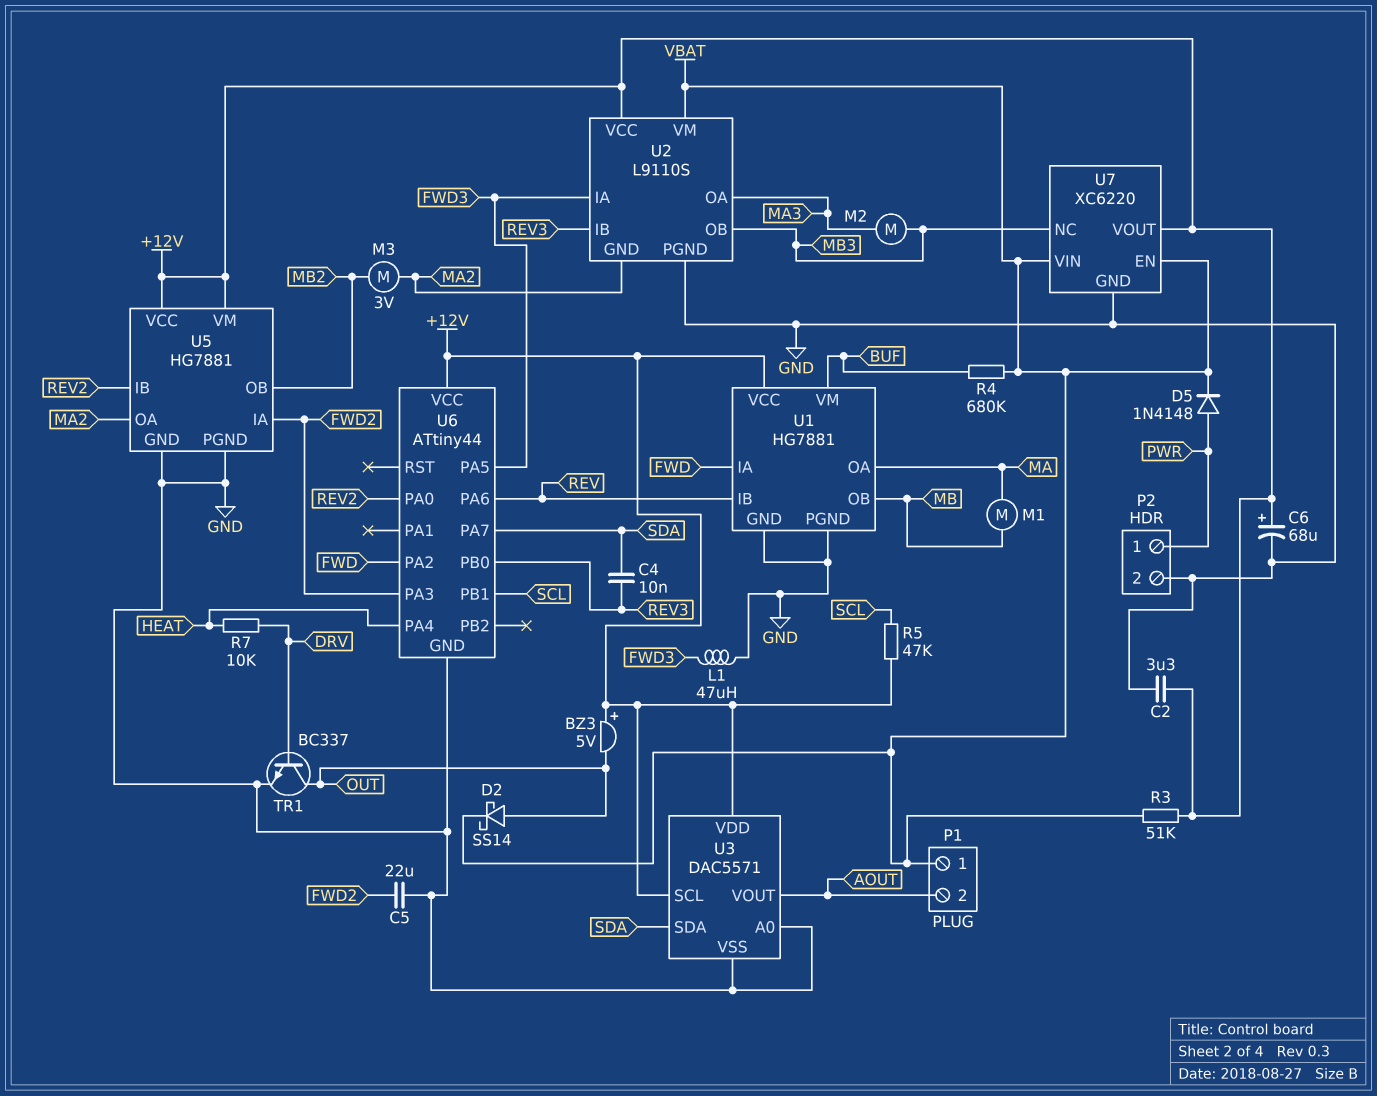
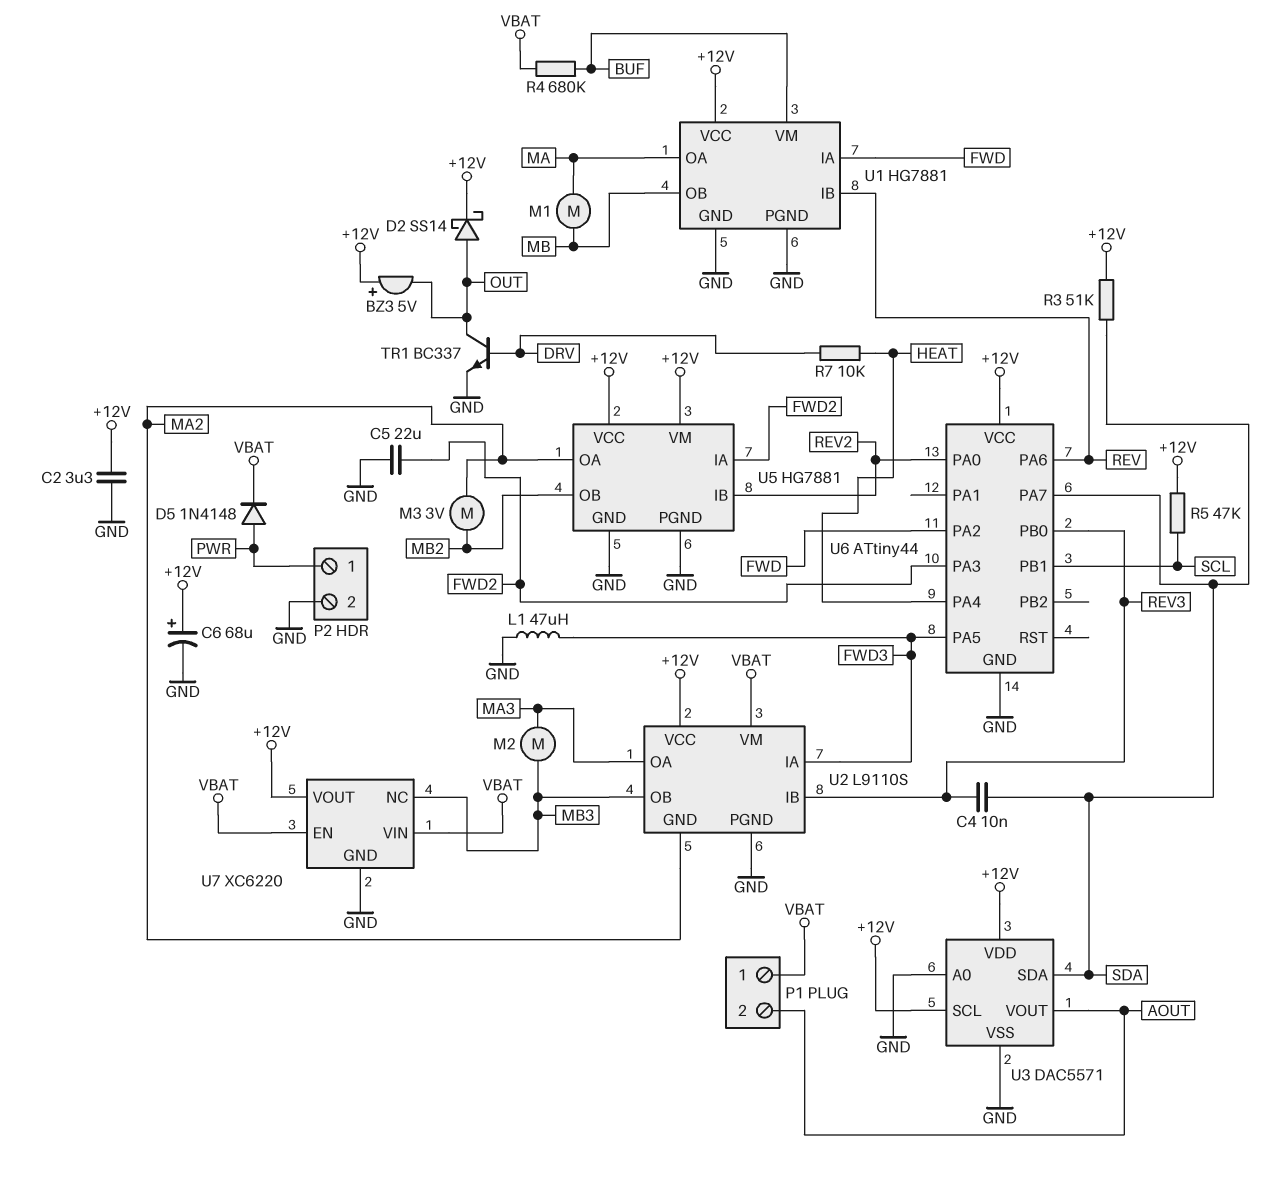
D2: schottky SS14 (A OUT, K VBAT) -> schottky SS14 (A OUT, K +12V)
R3: 51k (+12V, VBAT) -> 51k (+12V, SDA)

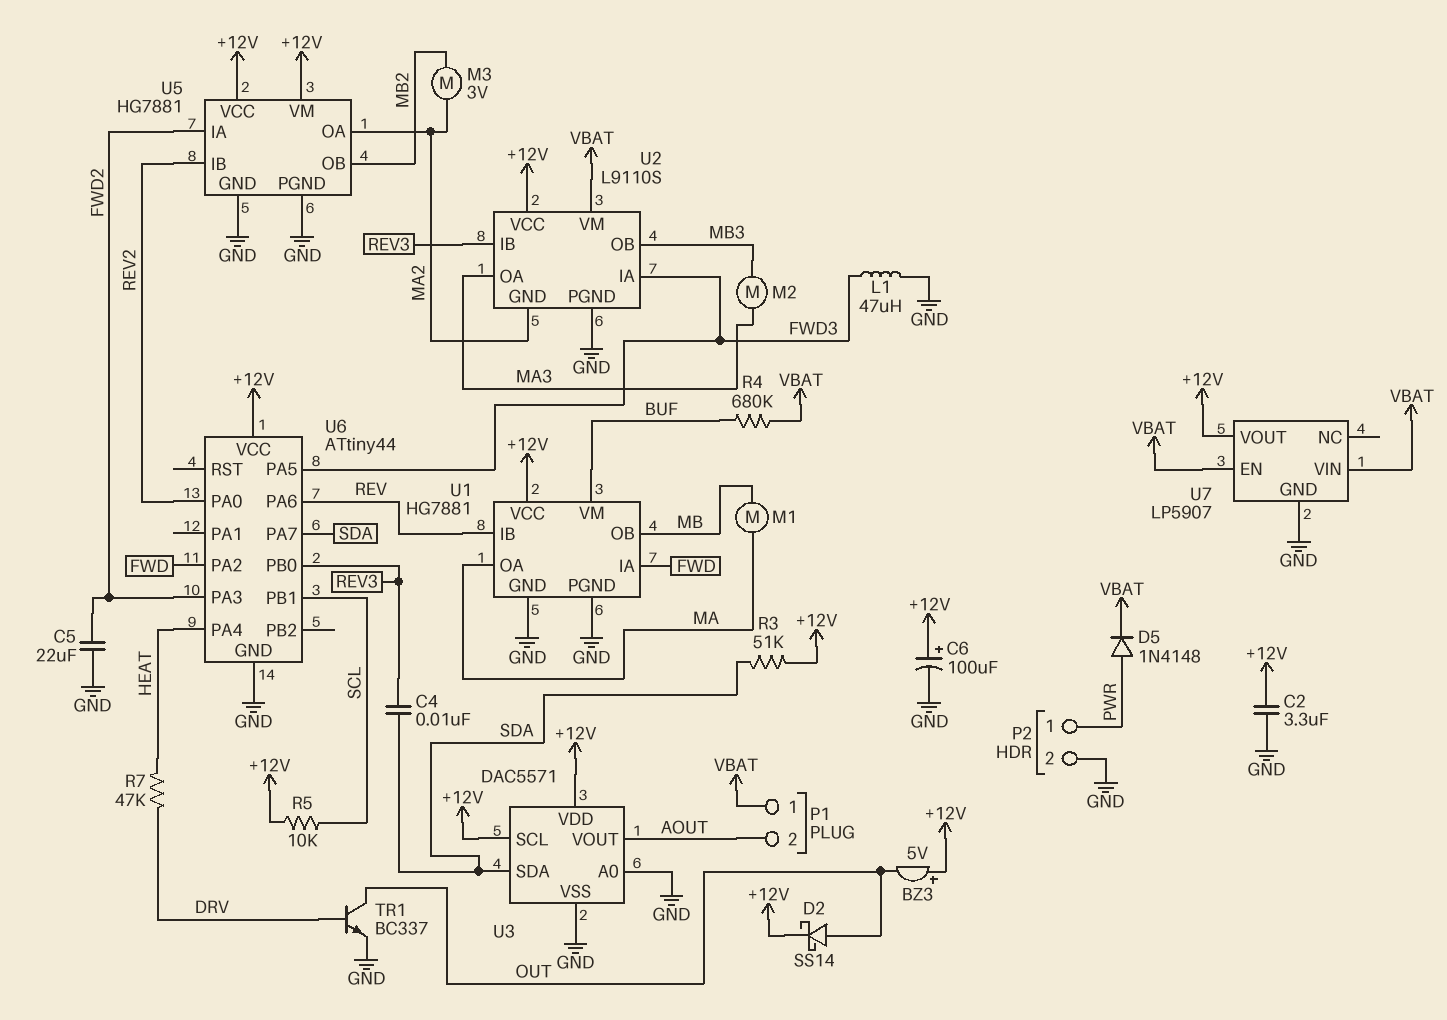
C6: 68uF (plus +12V, minus GND) -> 100uF (plus +12V, minus GND)
R5: 47k (+12V, SCL) -> 10k (+12V, SCL)
R7: 10k (DRV, HEAT) -> 47k (DRV, HEAT)
U7: XC6220 -> LP5907
U7 pin NC: MB3 -> none

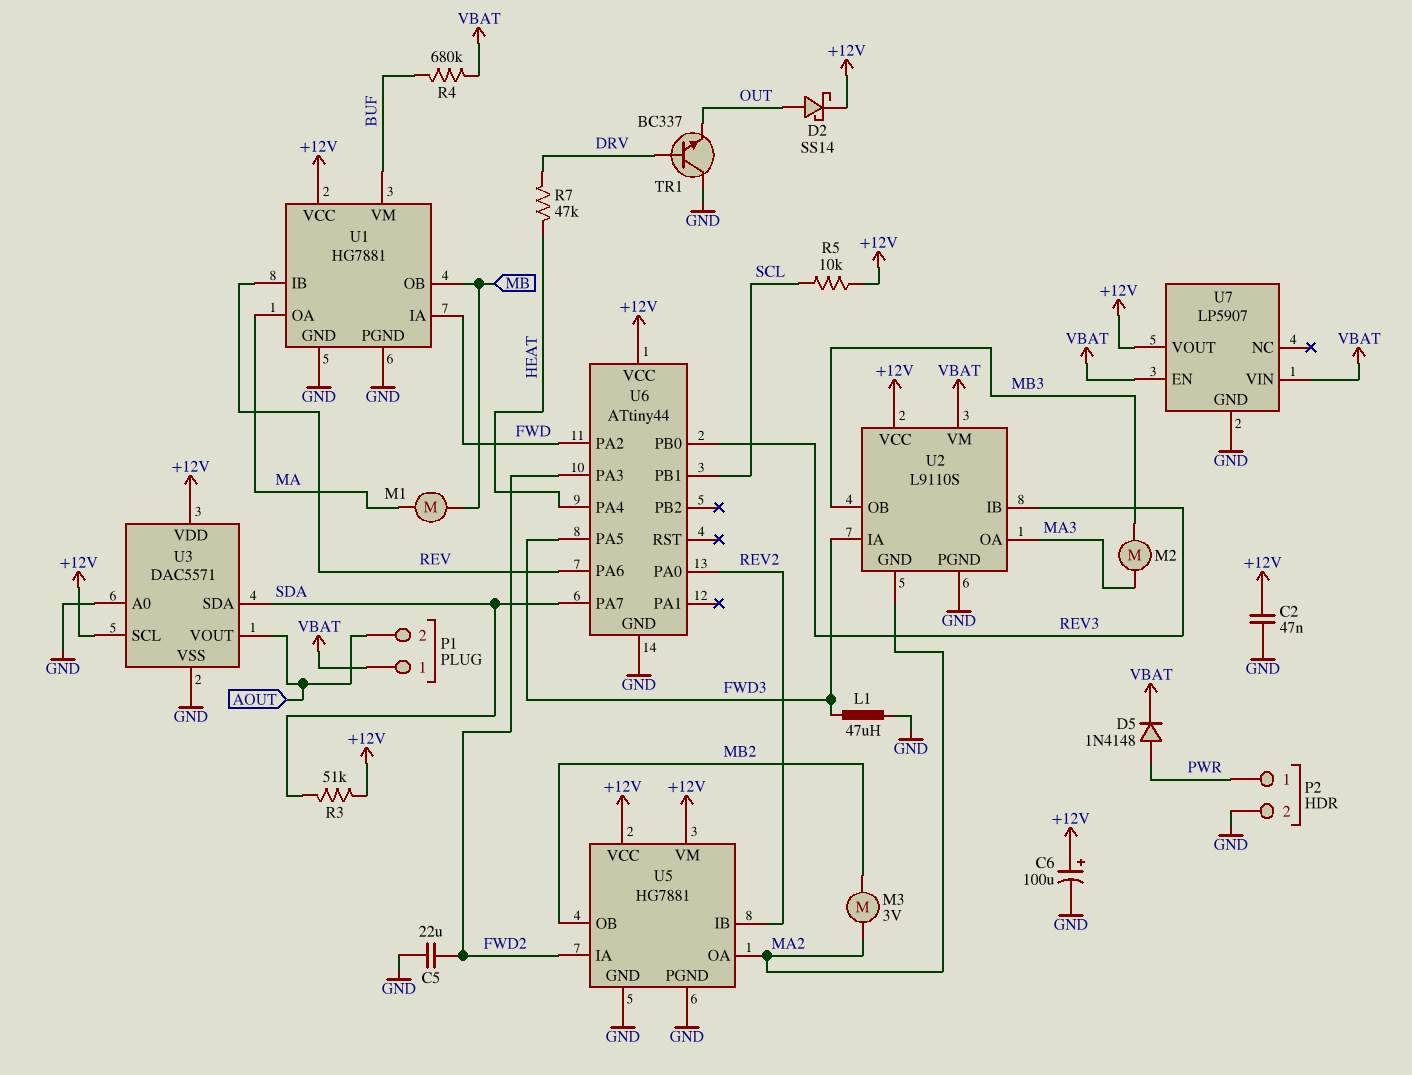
BZ3: buzzer 5V (plus +12V, minus OUT) -> none
C2: 3.3uF (+12V, GND) -> 47nF (+12V, GND)
C4: 10nF (REV3, SDA) -> none
TR1: NPN BC337 (B DRV, C OUT, E GND) -> NPN BC337 (B DRV, C GND, E OUT)

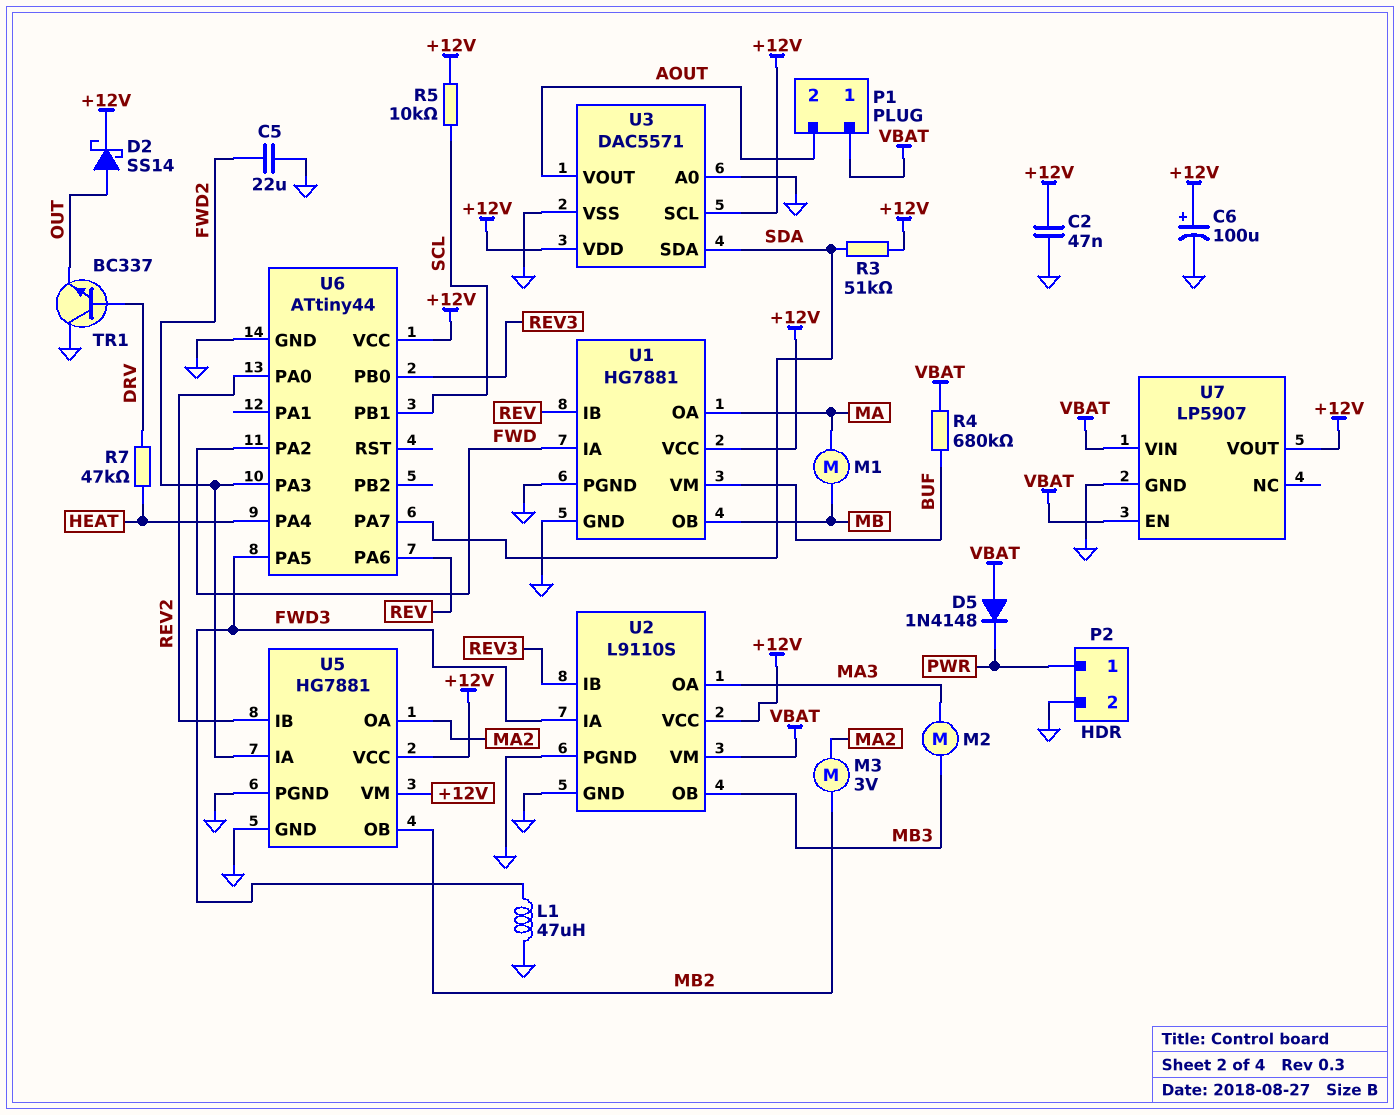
D5: diode 1N4148 (A PWR, K VBAT) -> diode 1N4148 (A VBAT, K PWR)
U2 pin GND: MA2 -> GND

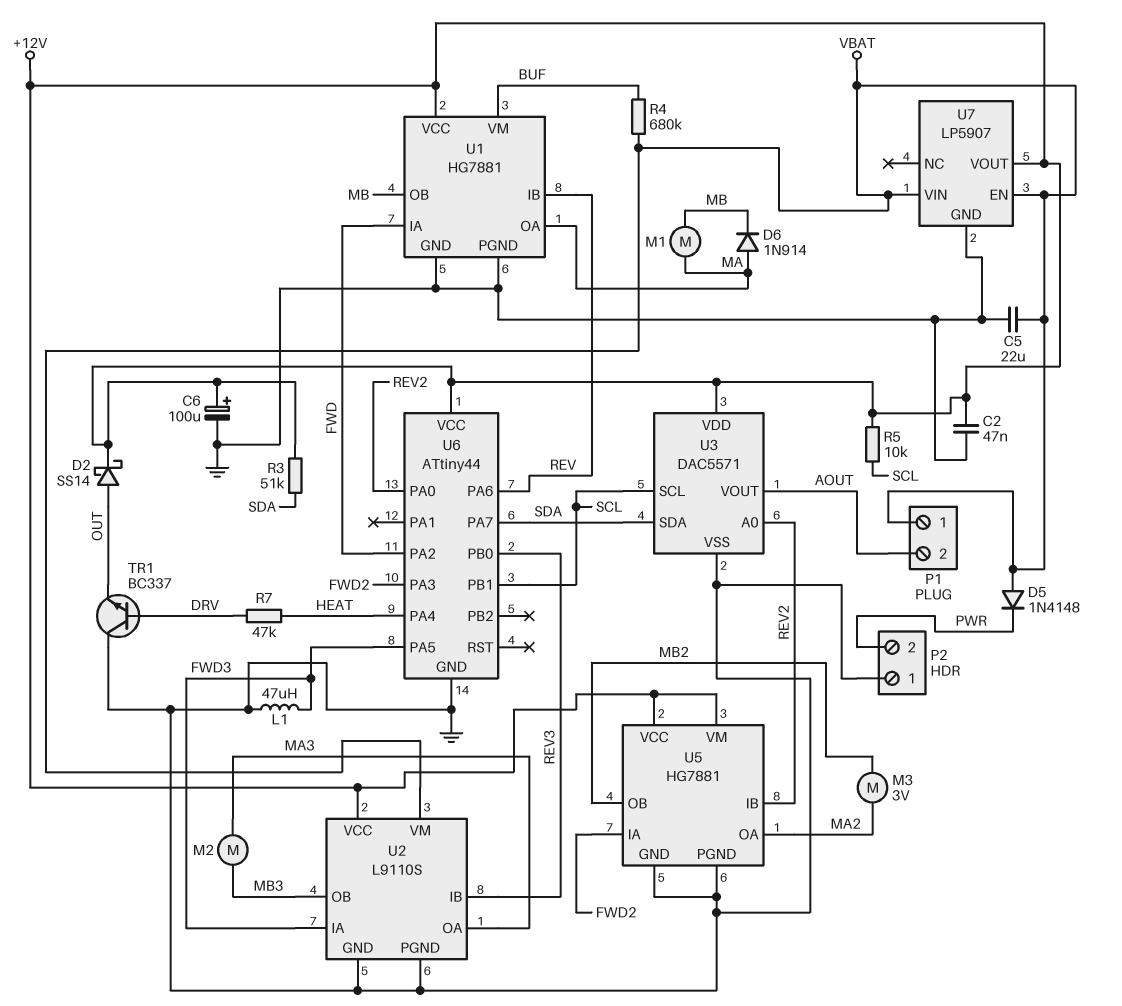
C5: 22uF (FWD2, GND) -> 22uF (GND, VBAT)
D6: none -> diode 1N914 (A MA, K MB)
P2 pin 1: PWR -> GND
P2 pin 2: GND -> PWR
U3 pin A0: GND -> REV2
U3 pin SCL: +12V -> SCL

